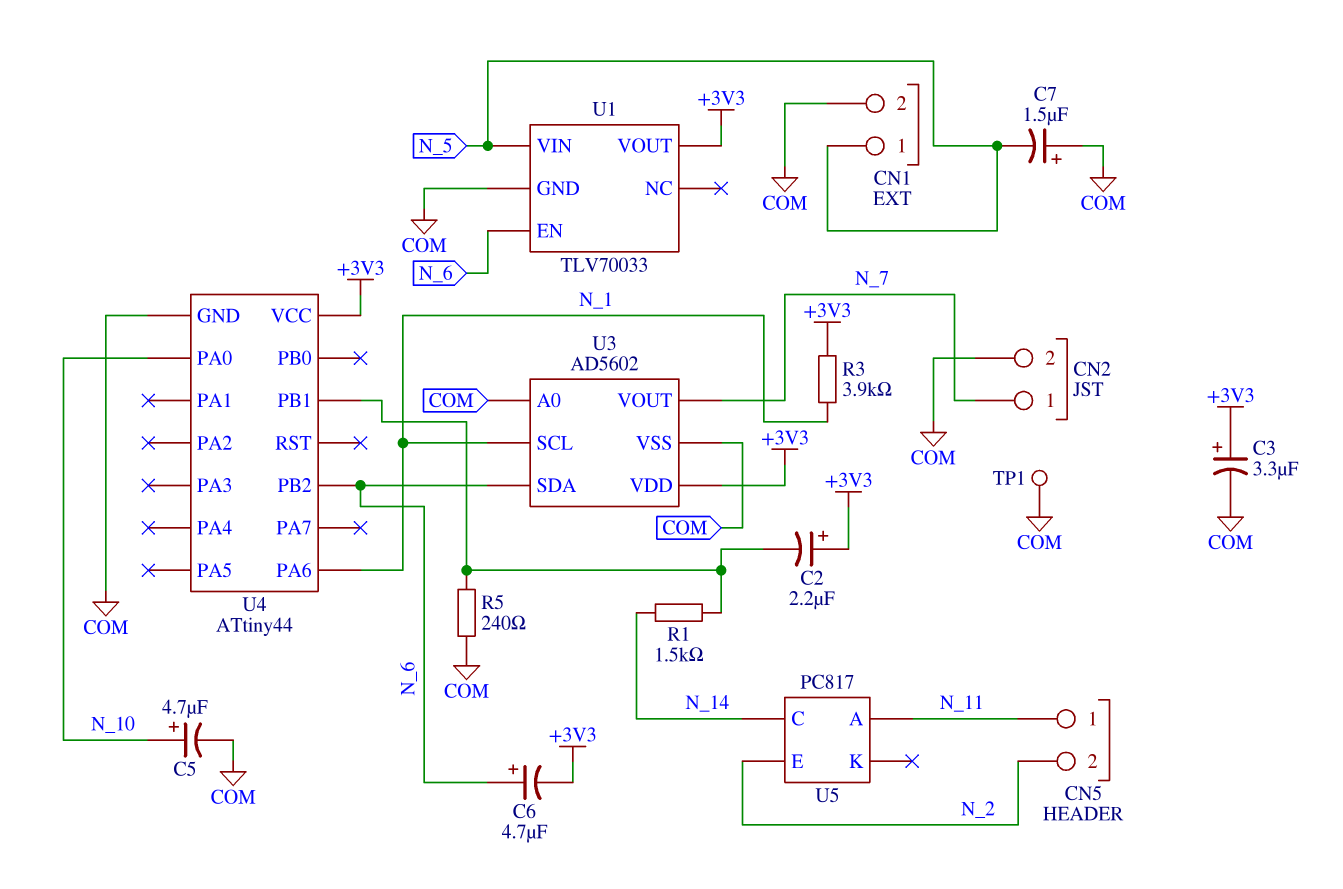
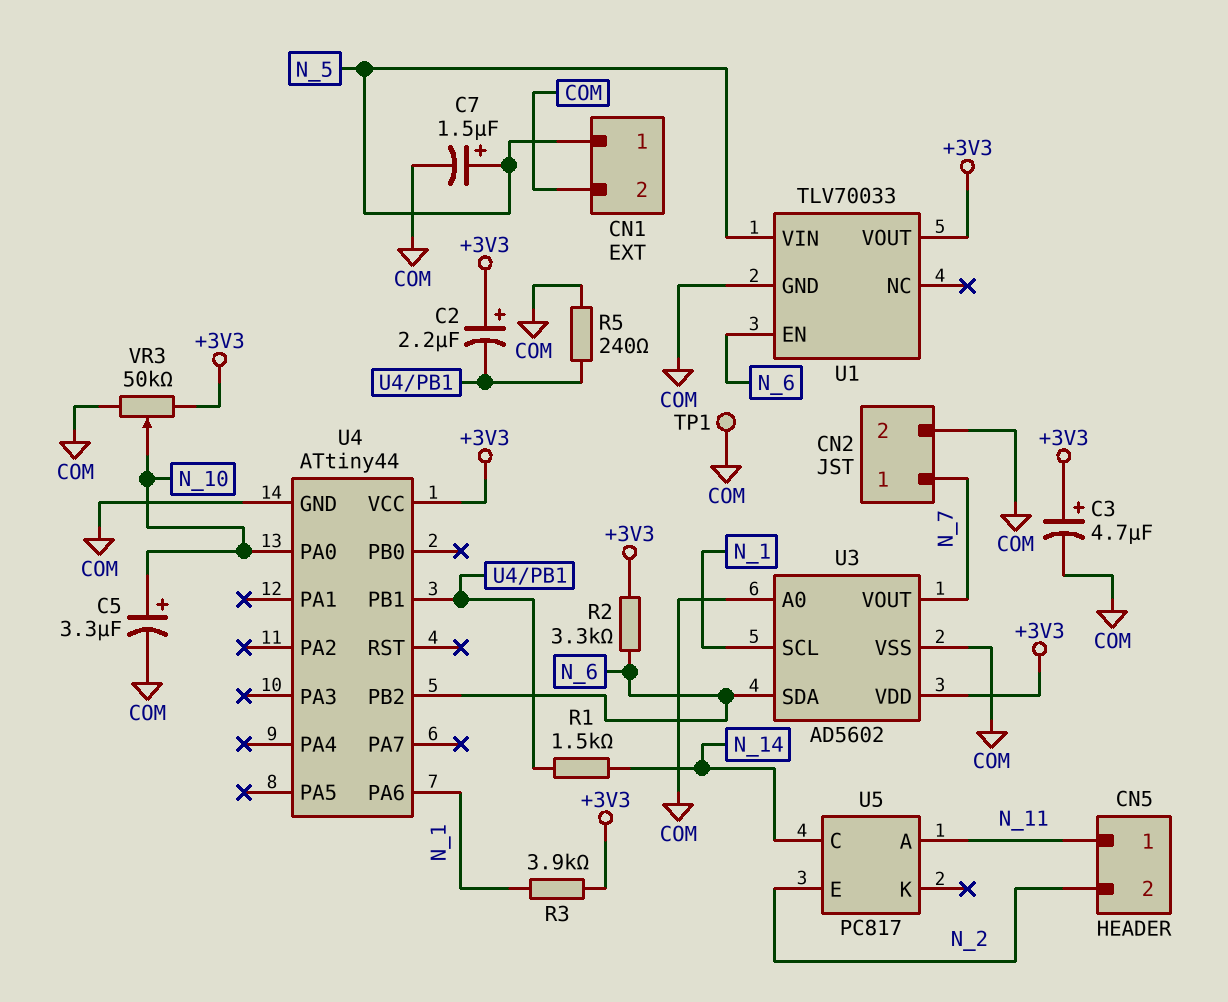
C3: 3.3uF (plus +3V3, minus COM) -> 4.7uF (plus +3V3, minus COM)
C5: 4.7uF (plus N_10, minus COM) -> 3.3uF (plus N_10, minus COM)
C6: 4.7uF (plus N_6, minus +3V3) -> none
C7: 1.5uF (plus COM, minus N_5) -> 1.5uF (plus N_5, minus COM)
R2: none -> 3.3k (+3V3, N_6)
VR3: none -> 50k (+3V3, COM, wiper N_10)

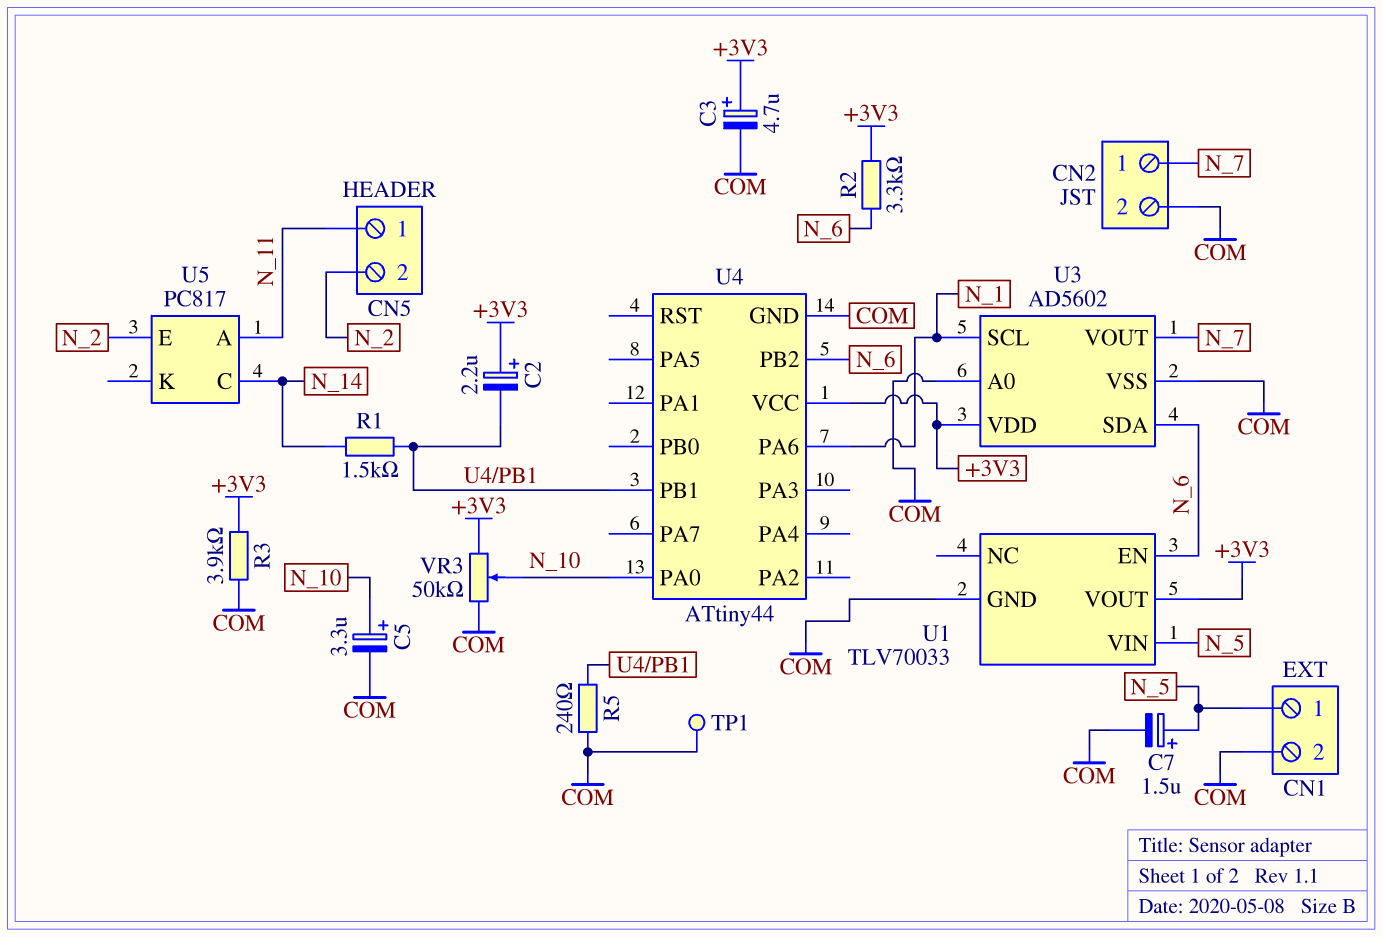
R3: 3.9k (+3V3, N_1) -> 3.9k (+3V3, COM)

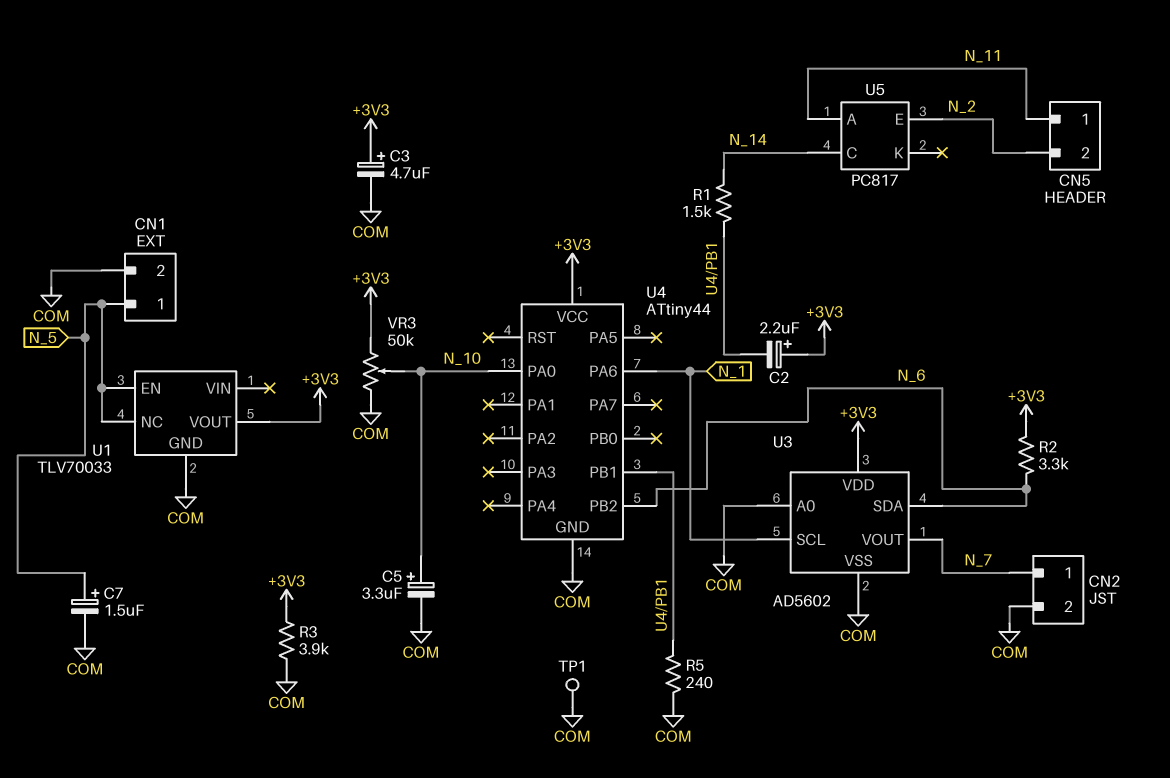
U1 pin EN: N_6 -> N_5
U1 pin NC: none -> N_5
U1 pin VIN: N_5 -> none

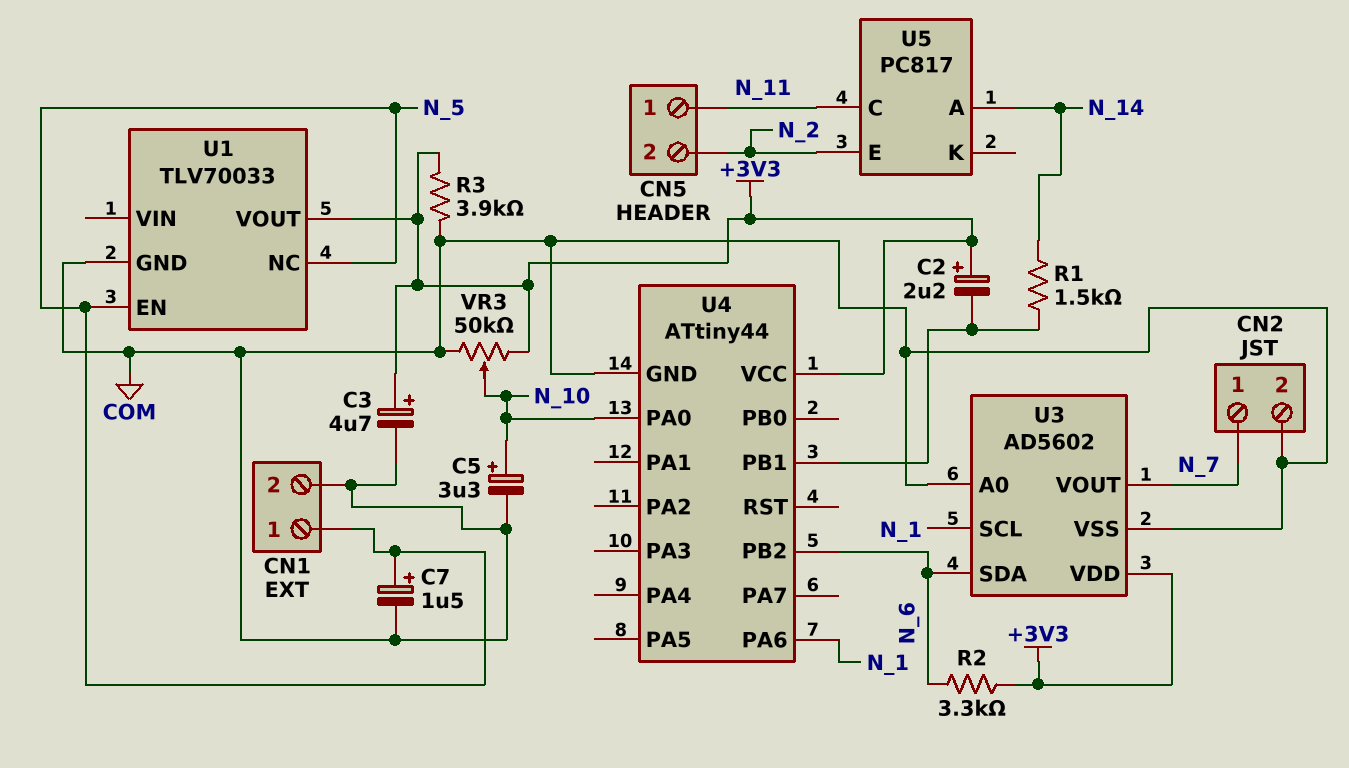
R5: 240 (COM, U4/PB1) -> none
TP1: test point (COM) -> none
U5 pin A: N_11 -> N_14
U5 pin C: N_14 -> N_11

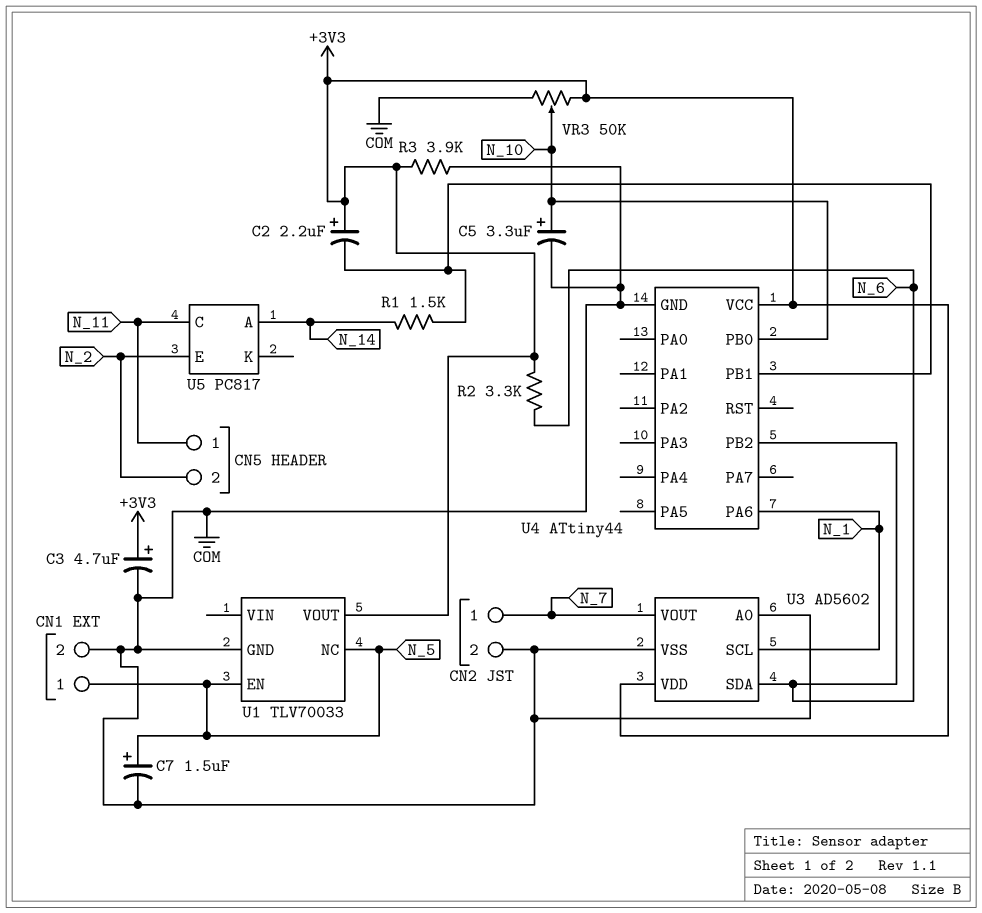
U4 pin PA0: N_10 -> none
U4 pin PB0: none -> N_10

